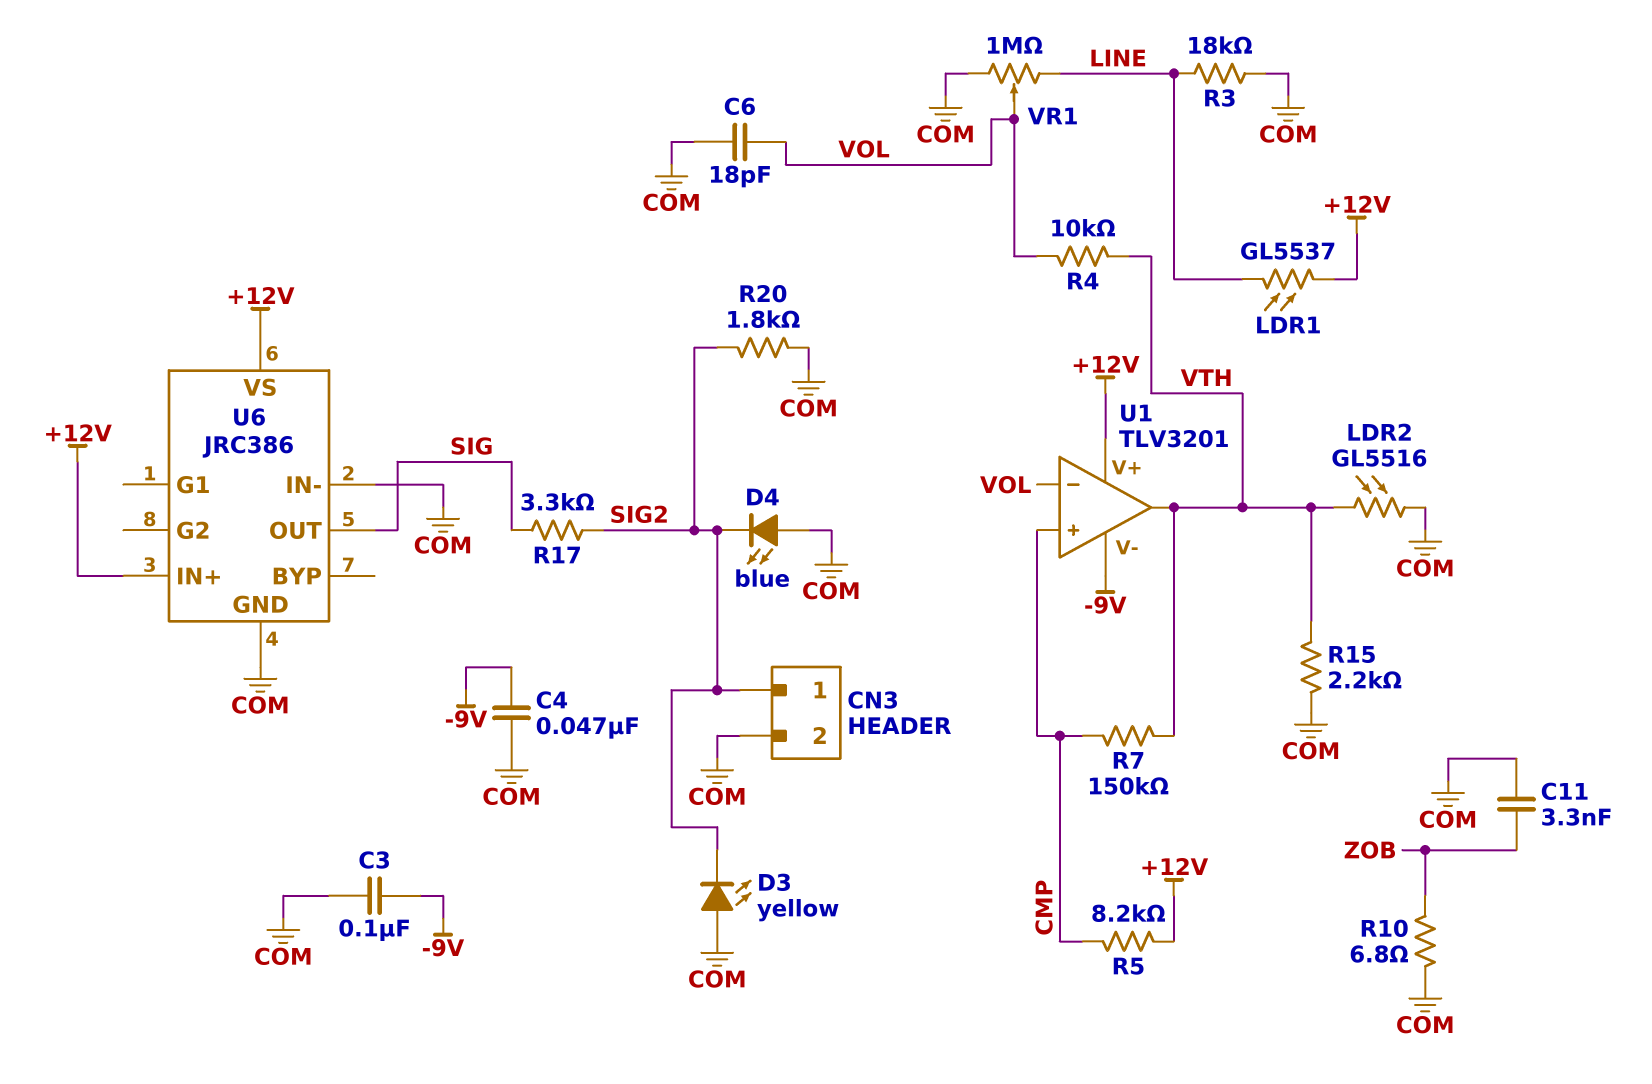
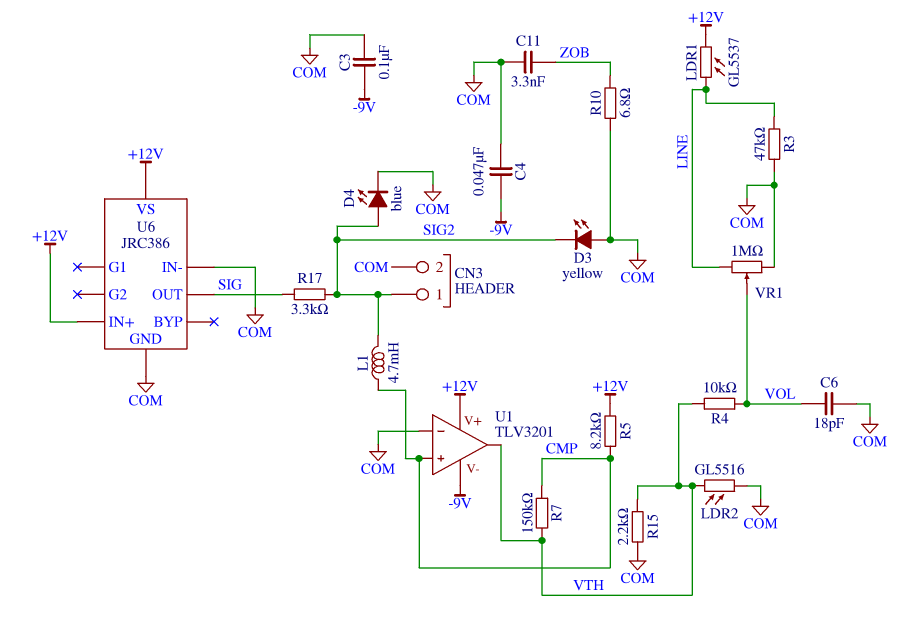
D4: LED blue (A COM, K SIG2) -> LED blue (A SIG2, K COM)
L1: none -> 4.7mH (CMP, SIG2)
R3: 18k (COM, LINE) -> 47k (COM, LINE)
R20: 1.8k (COM, SIG2) -> none
U1 pin in-: VOL -> COM

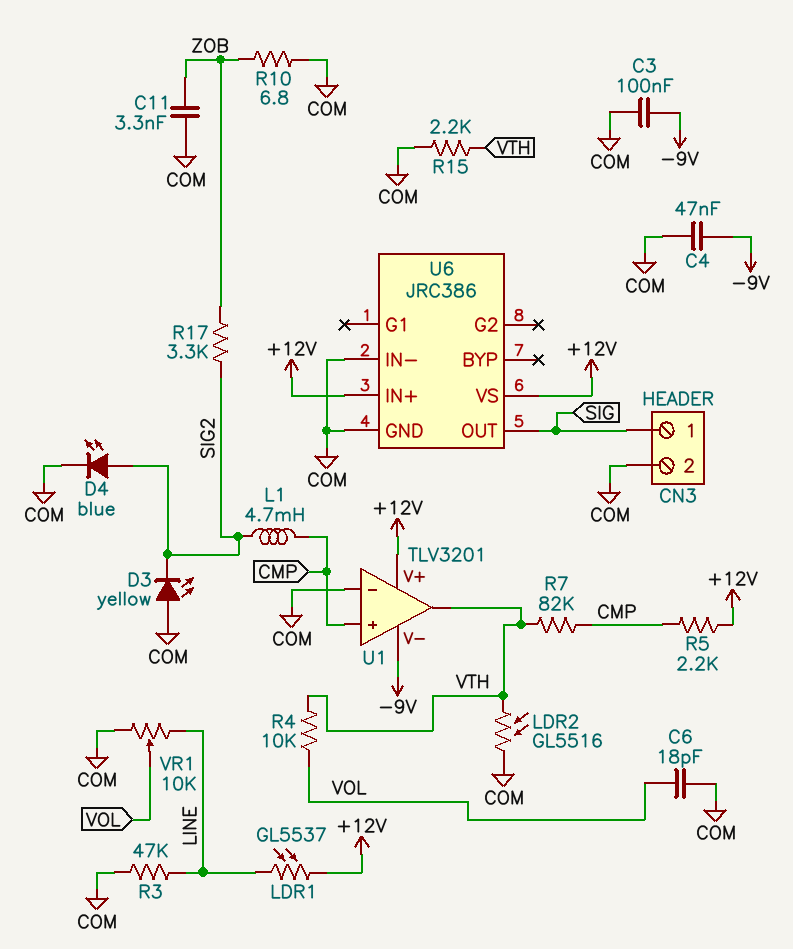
CN3 pin 1: SIG2 -> SIG
R5: 8.2k (+12V, CMP) -> 2.2k (+12V, CMP)
R7: 150k (CMP, VTH) -> 82k (CMP, VTH)
R17: 3.3k (SIG, SIG2) -> 3.3k (SIG2, ZOB)
VR1: 1M (COM, LINE, wiper VOL) -> 10k (COM, LINE, wiper VOL)

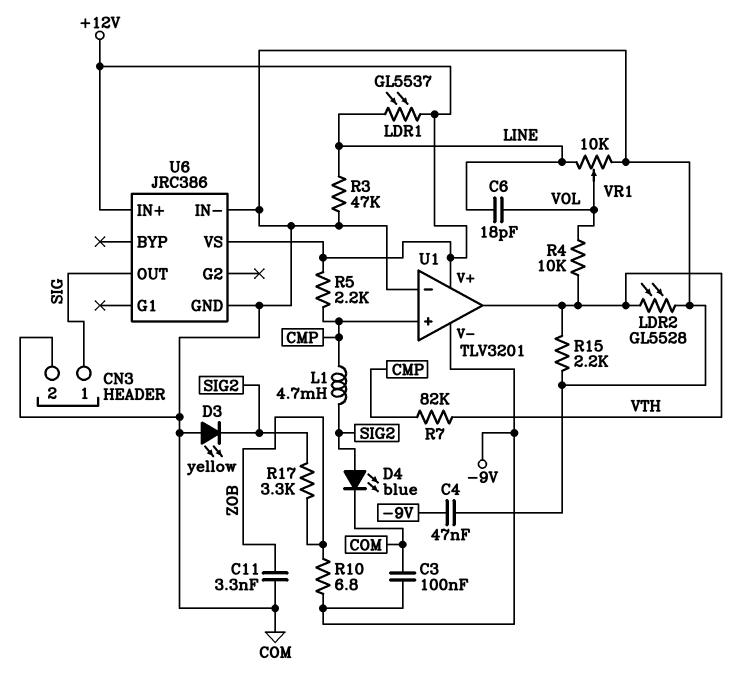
C6: 18pF (COM, VOL) -> 18pF (LINE, VOL)
LDR2: GL5516 (COM, VTH) -> GL5528 (COM, VTH)
R10: 6.8 (COM, ZOB) -> 6.8 (-9V, ZOB)

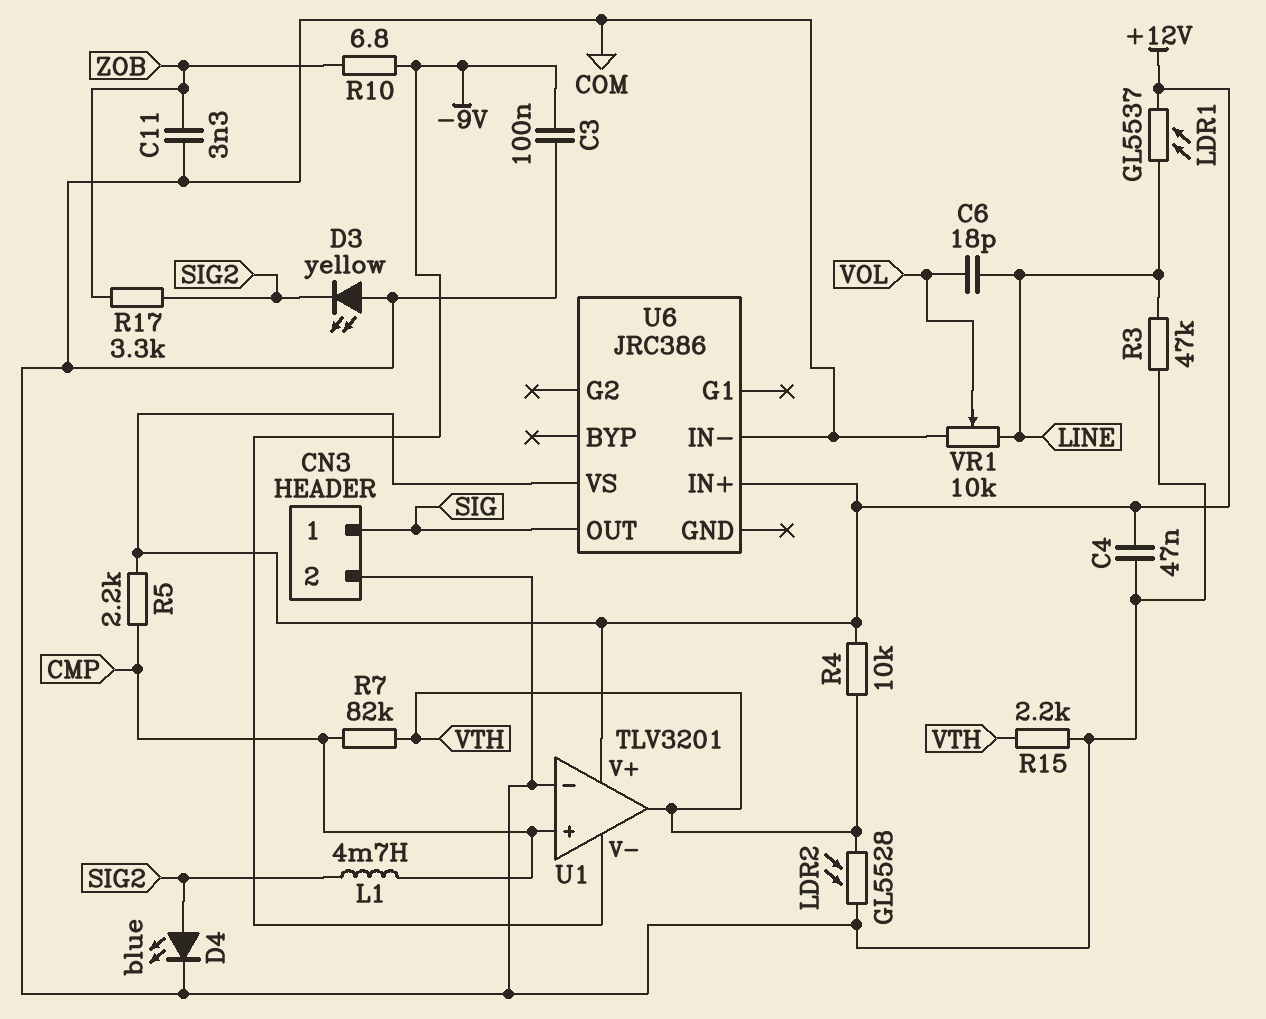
C4: 47nF (-9V, COM) -> 47nF (+12V, COM)
R4: 10k (VOL, VTH) -> 10k (+12V, VTH)
U6 pin GND: COM -> none

